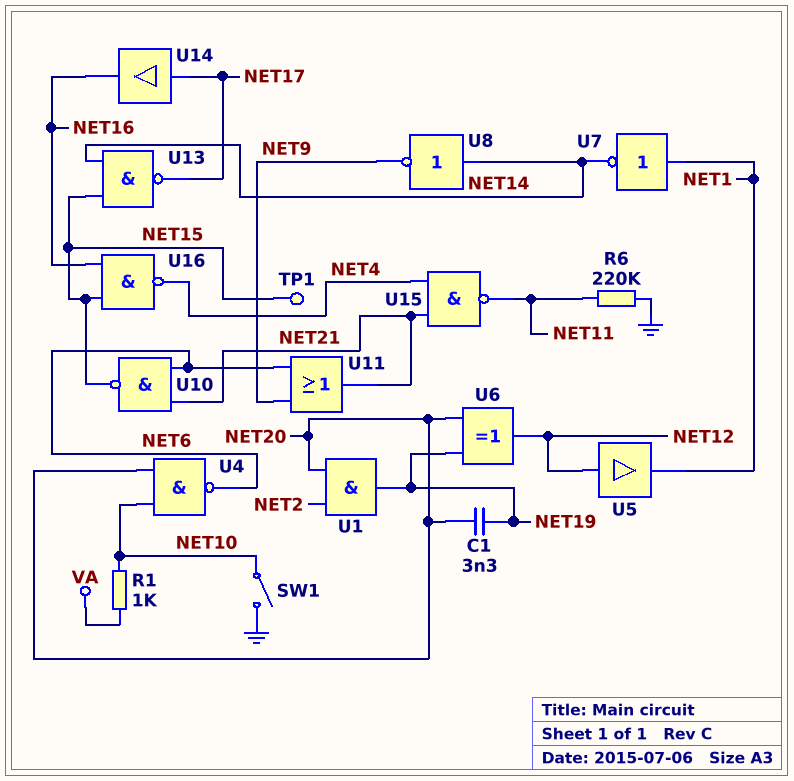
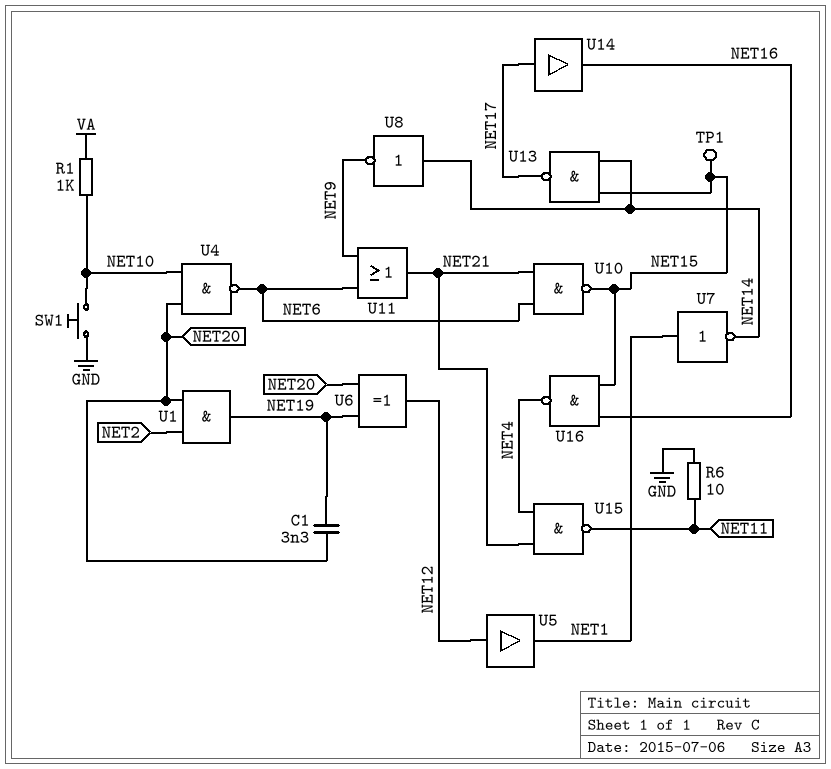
R6: 220k (GND, NET11) -> 10 (GND, NET11)
SW1: switch (GND, NET10) -> button (GND, NET10)

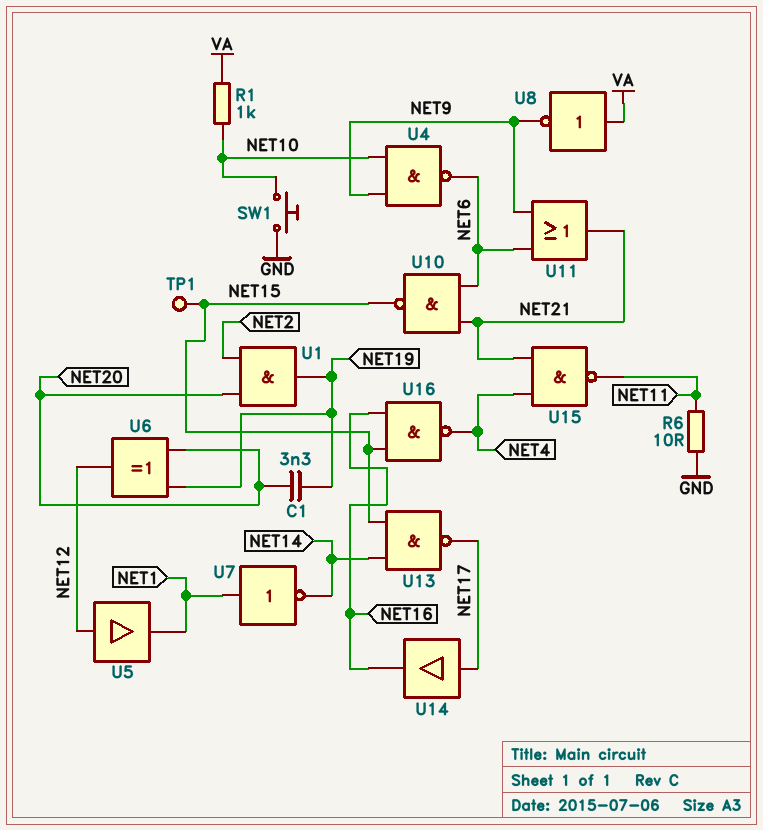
U4: NAND (in NET10, in NET20, out NET6) -> NAND (in NET9, in NET10, out NET6)
U8: NOT (in NET14, out NET9) -> NOT (in VA, out NET9)

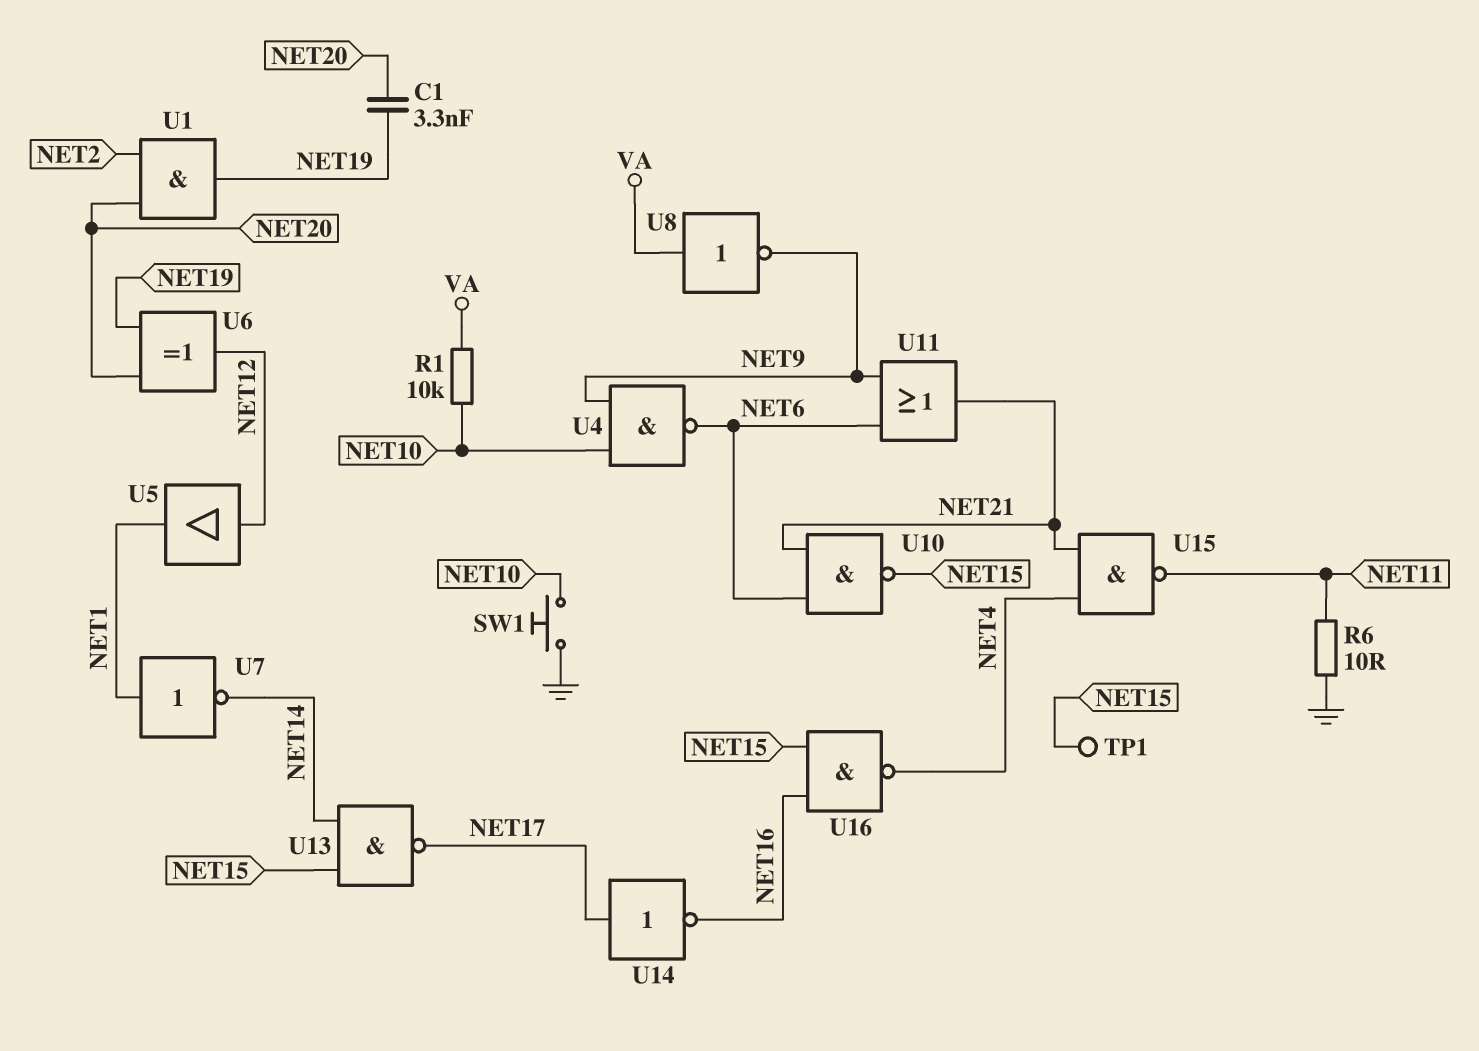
R1: 1k (NET10, VA) -> 10k (NET10, VA)
U14: buffer (in NET17, out NET16) -> NOT (in NET17, out NET16)

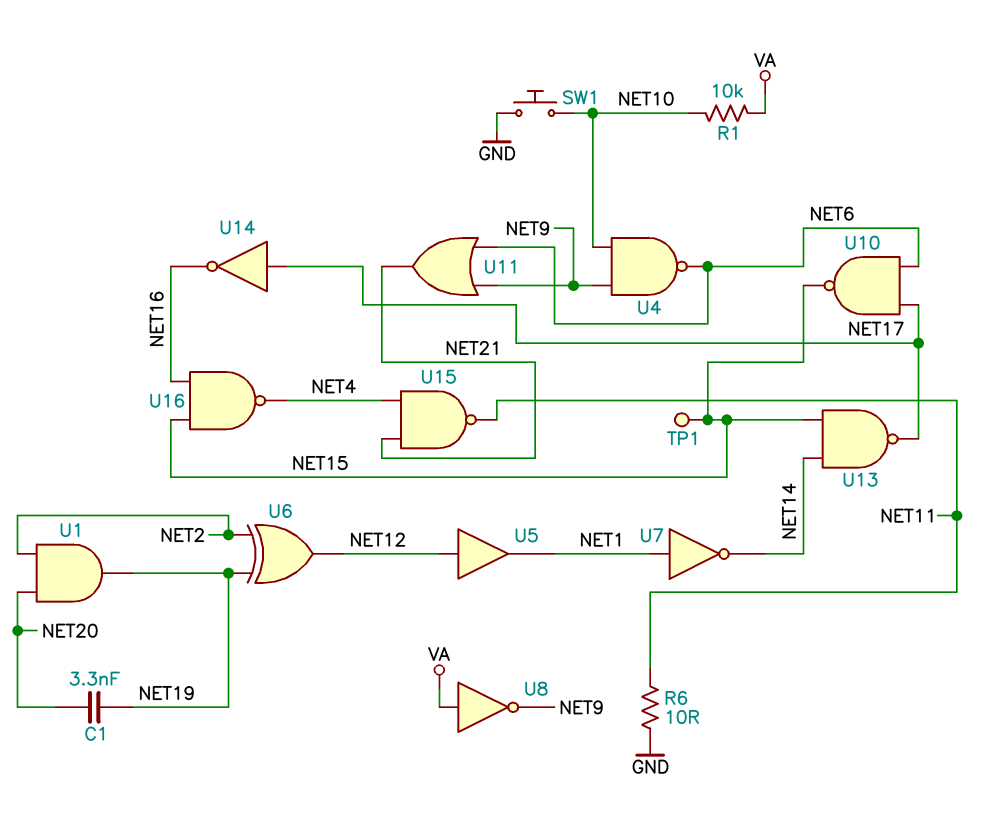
U6: XOR (in NET19, in NET20, out NET12) -> XOR (in NET2, in NET19, out NET12)
U10: NAND (in NET6, in NET21, out NET15) -> NAND (in NET6, in NET17, out NET15)

